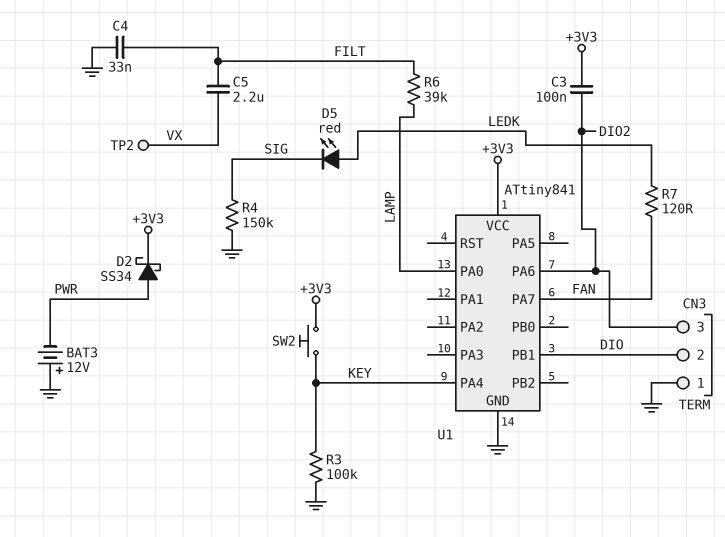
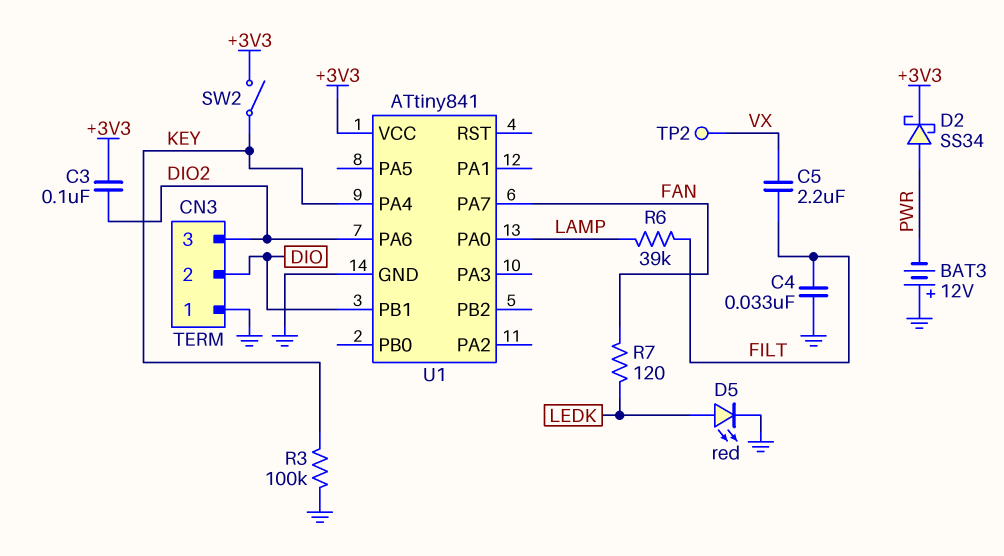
D5: LED red (A LEDK, K SIG) -> LED red (A LEDK, K GND)
R4: 150k (GND, SIG) -> none
SW2: button (+3V3, KEY) -> switch (+3V3, KEY)

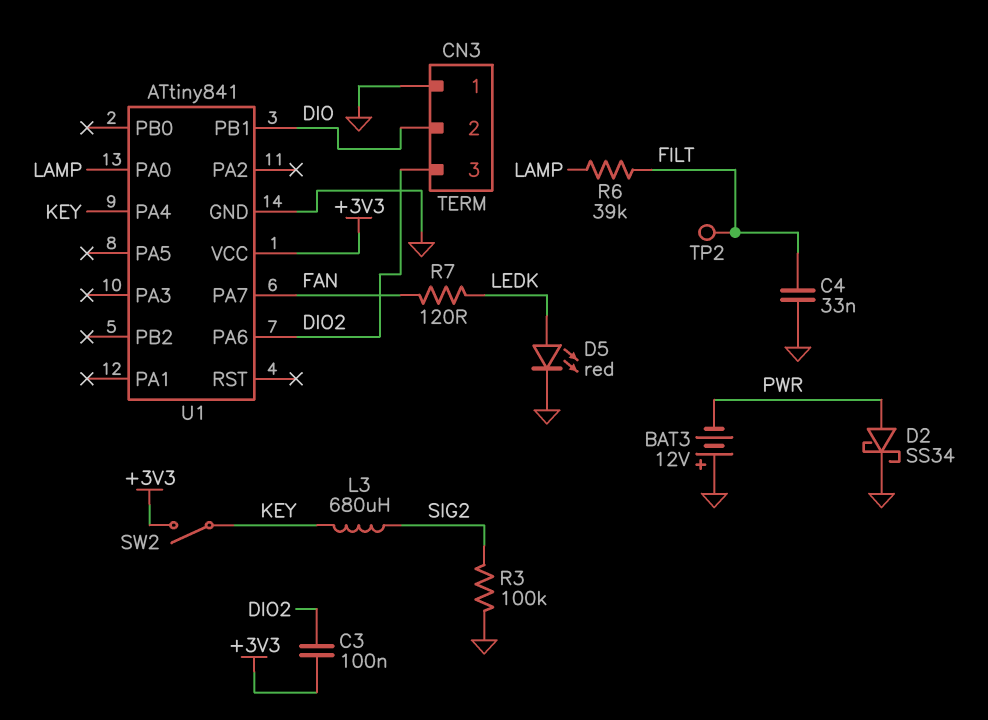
C5: 2.2uF (FILT, VX) -> none
D2: schottky SS34 (A PWR, K +3V3) -> schottky SS34 (A PWR, K GND)
L3: none -> 680uH (KEY, SIG2)
R3: 100k (GND, KEY) -> 100k (GND, SIG2)
TP2: test point (VX) -> test point (FILT)

